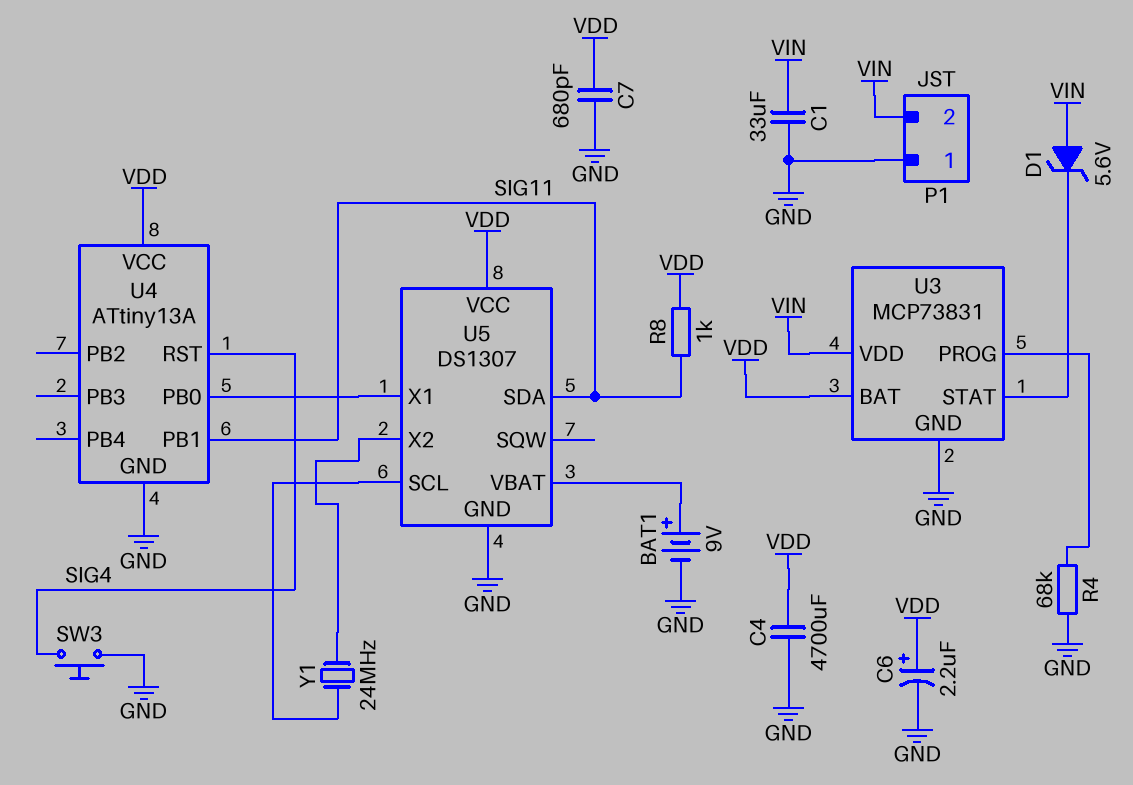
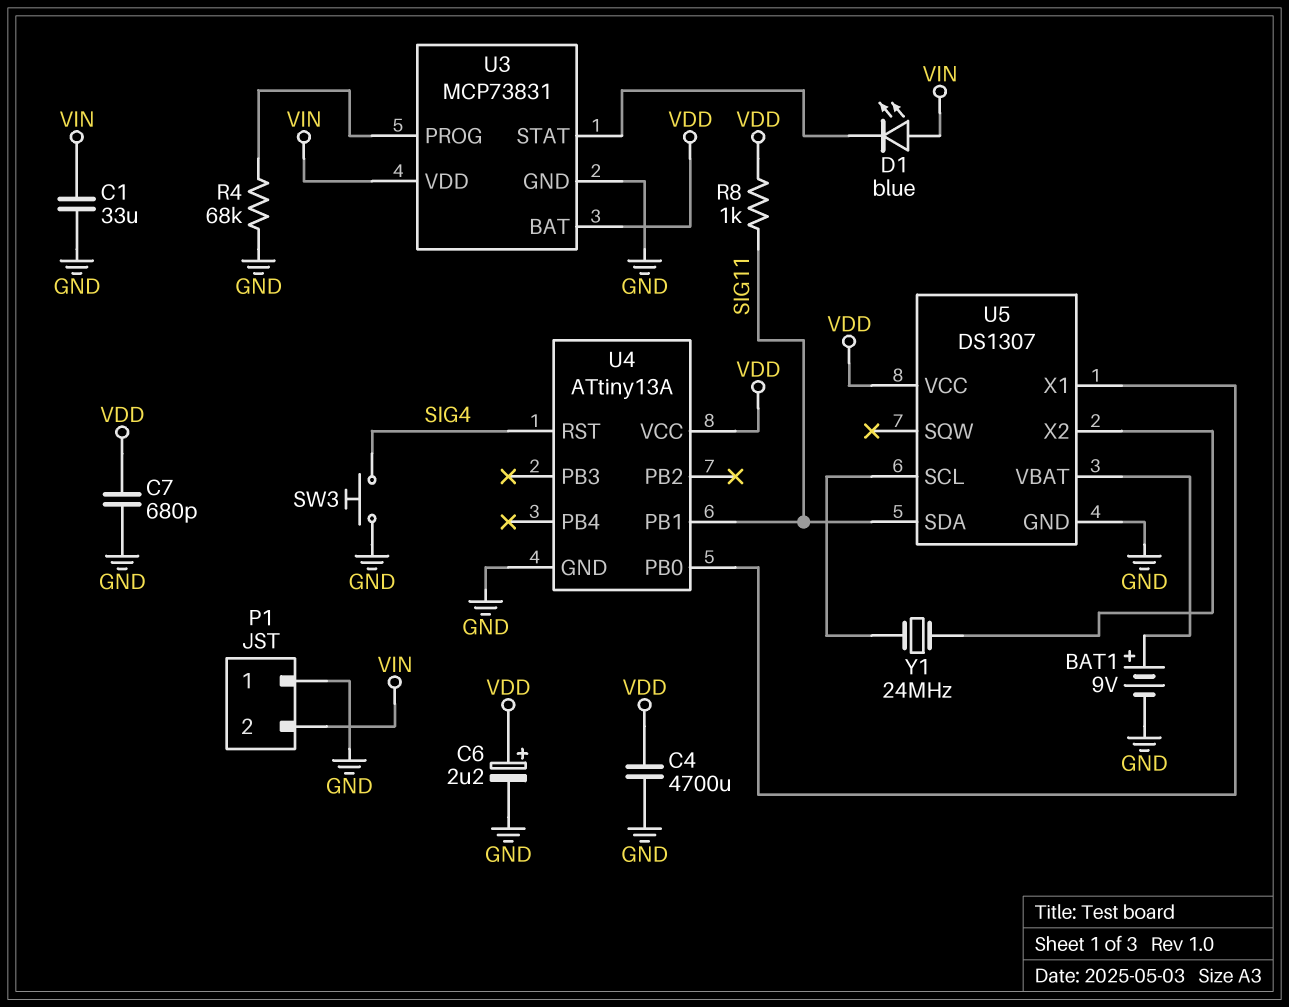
D1: zener 5.6V (A VIN, K U3/STAT) -> LED blue (A VIN, K U3/STAT)

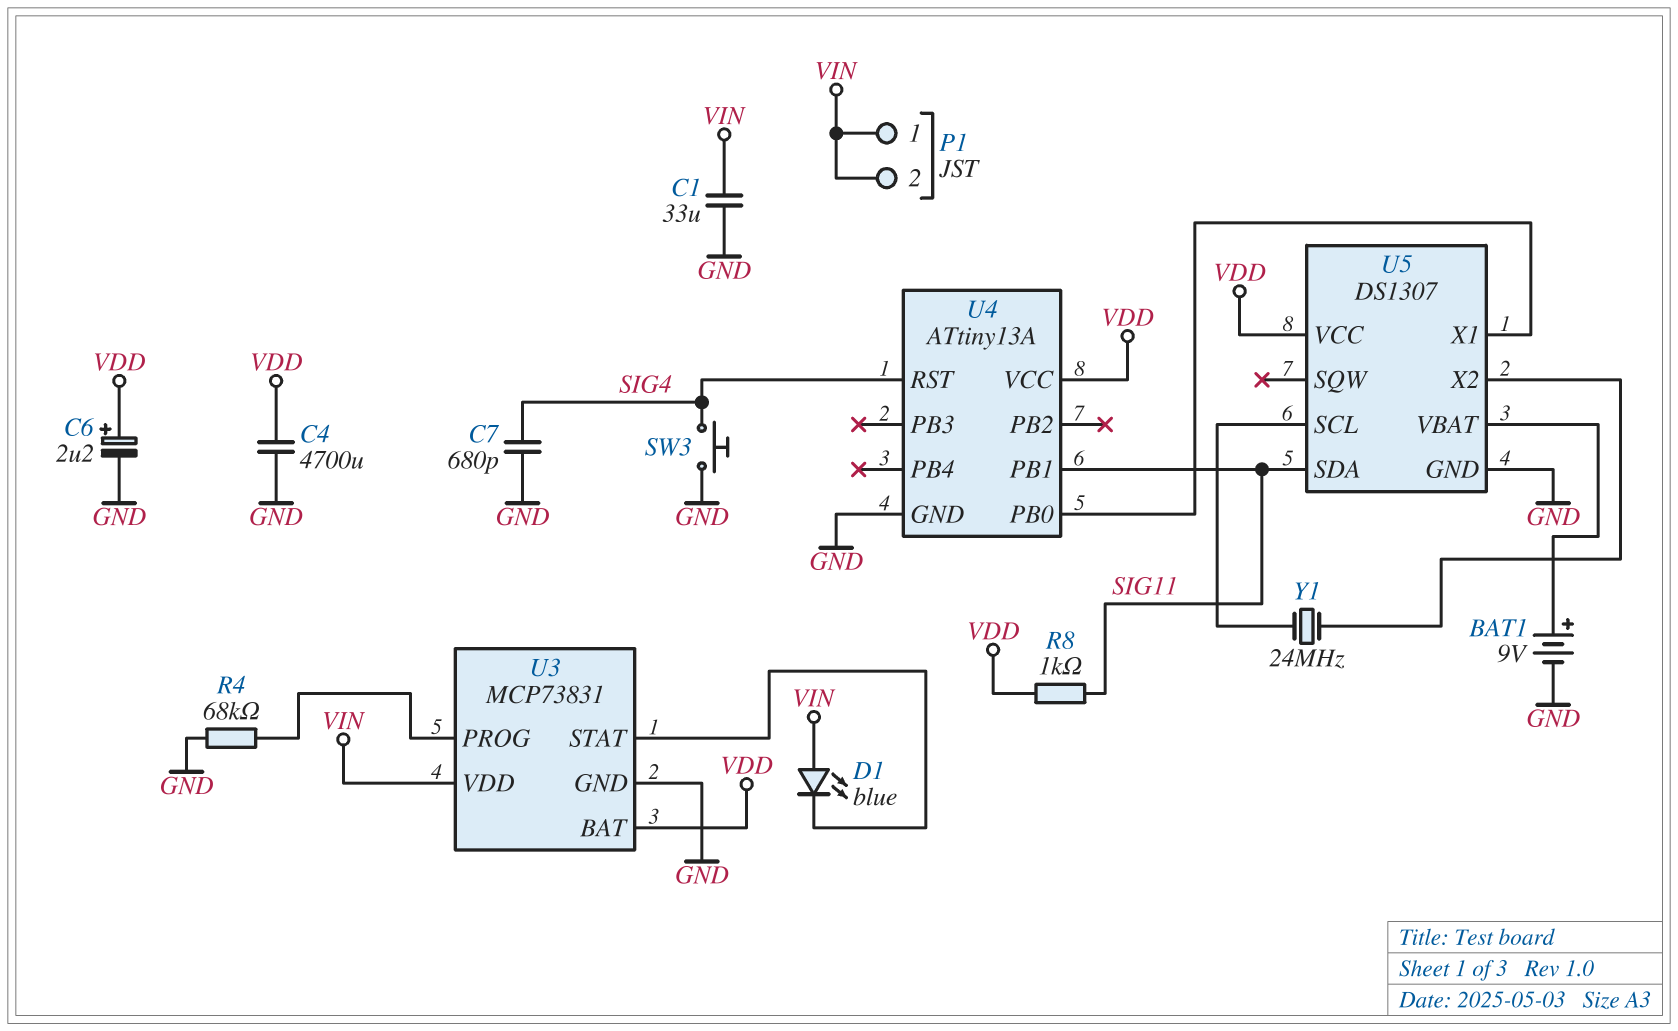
C7: 680pF (GND, VDD) -> 680pF (GND, SIG4)
P1 pin 1: GND -> VIN

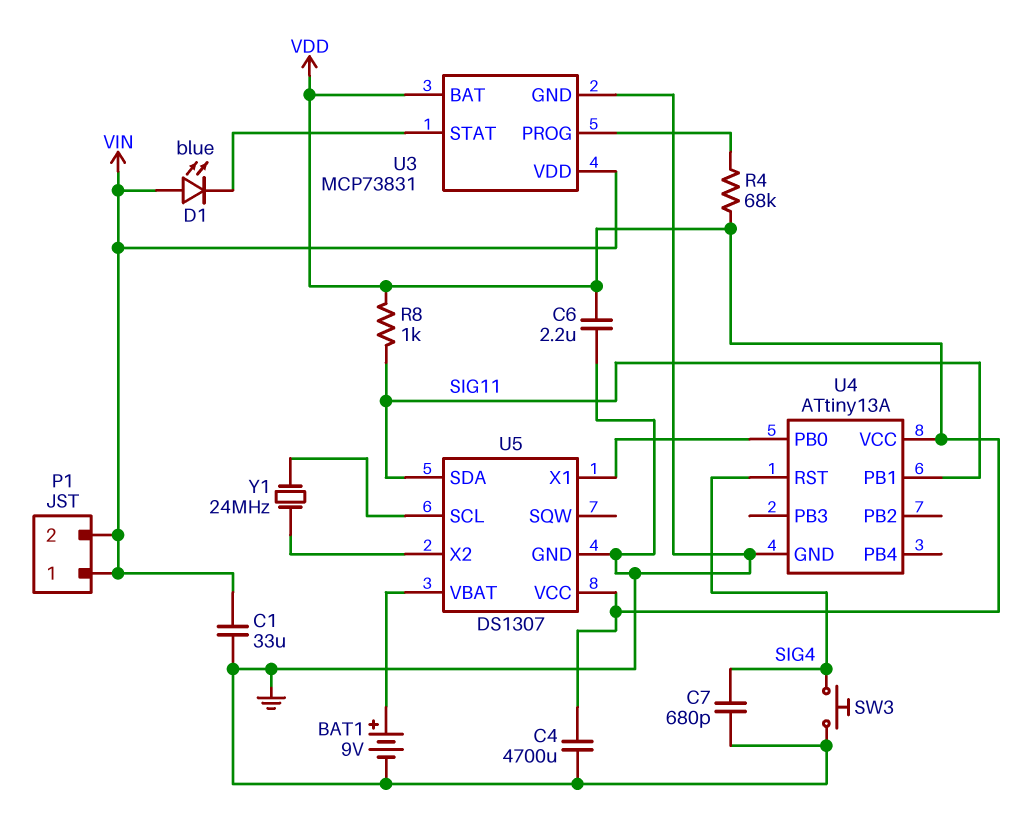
C6: 2.2uF (plus VDD, minus GND) -> 2.2uF (GND, VDD)
R4: 68k (GND, U3/PROG) -> 68k (U3/PROG, VDD)

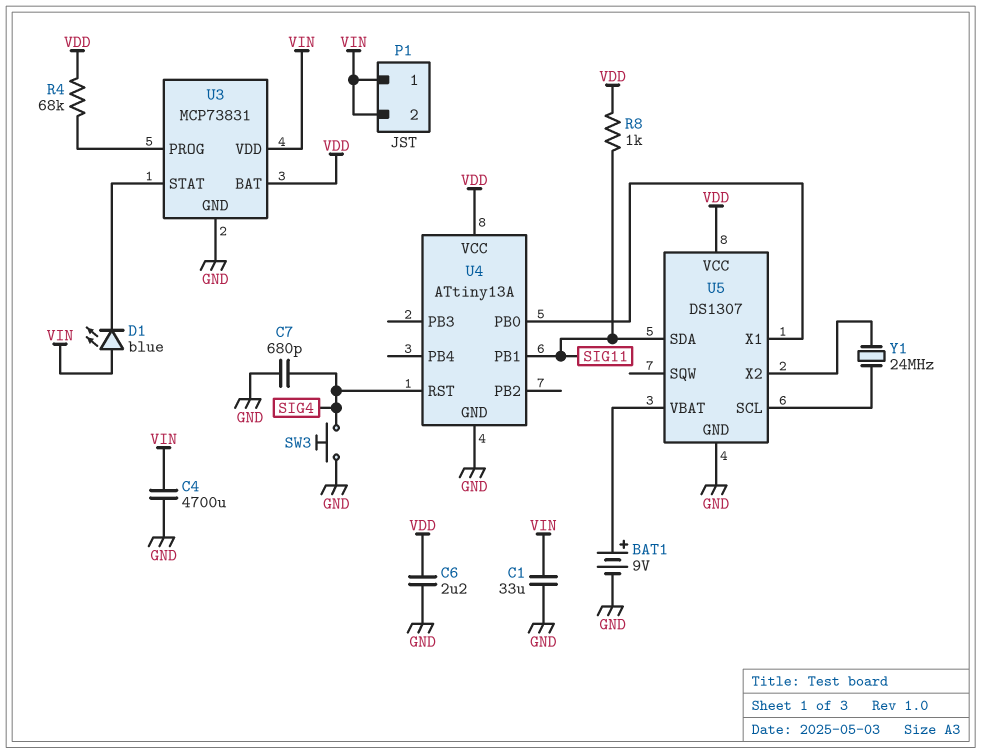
C4: 4700uF (GND, VDD) -> 4700uF (GND, VIN)

